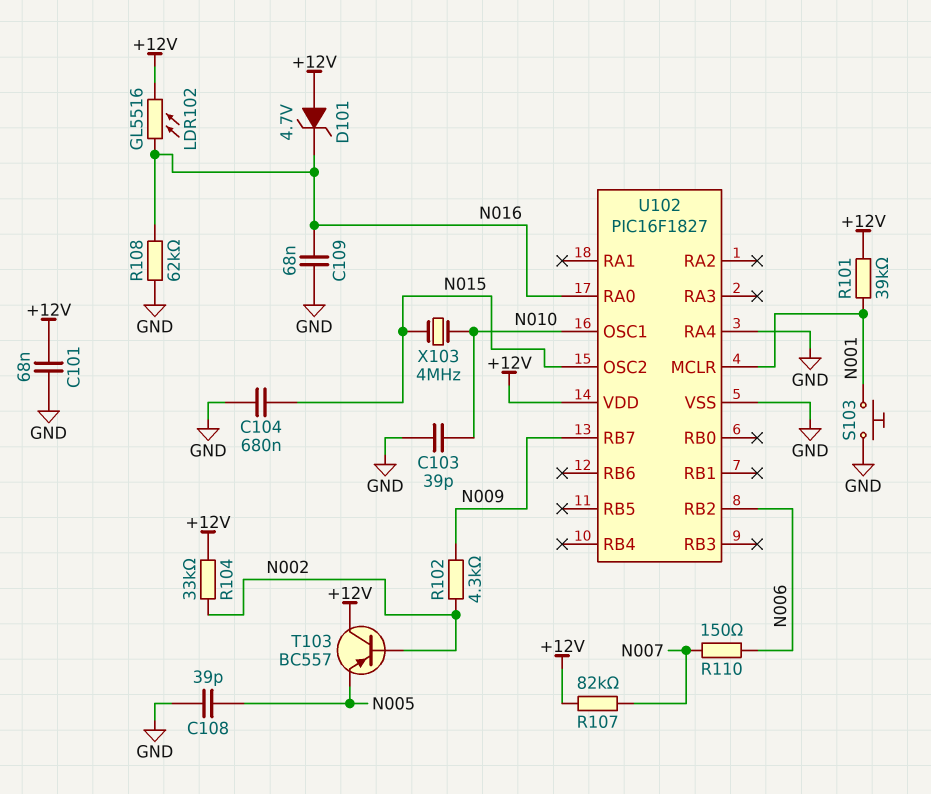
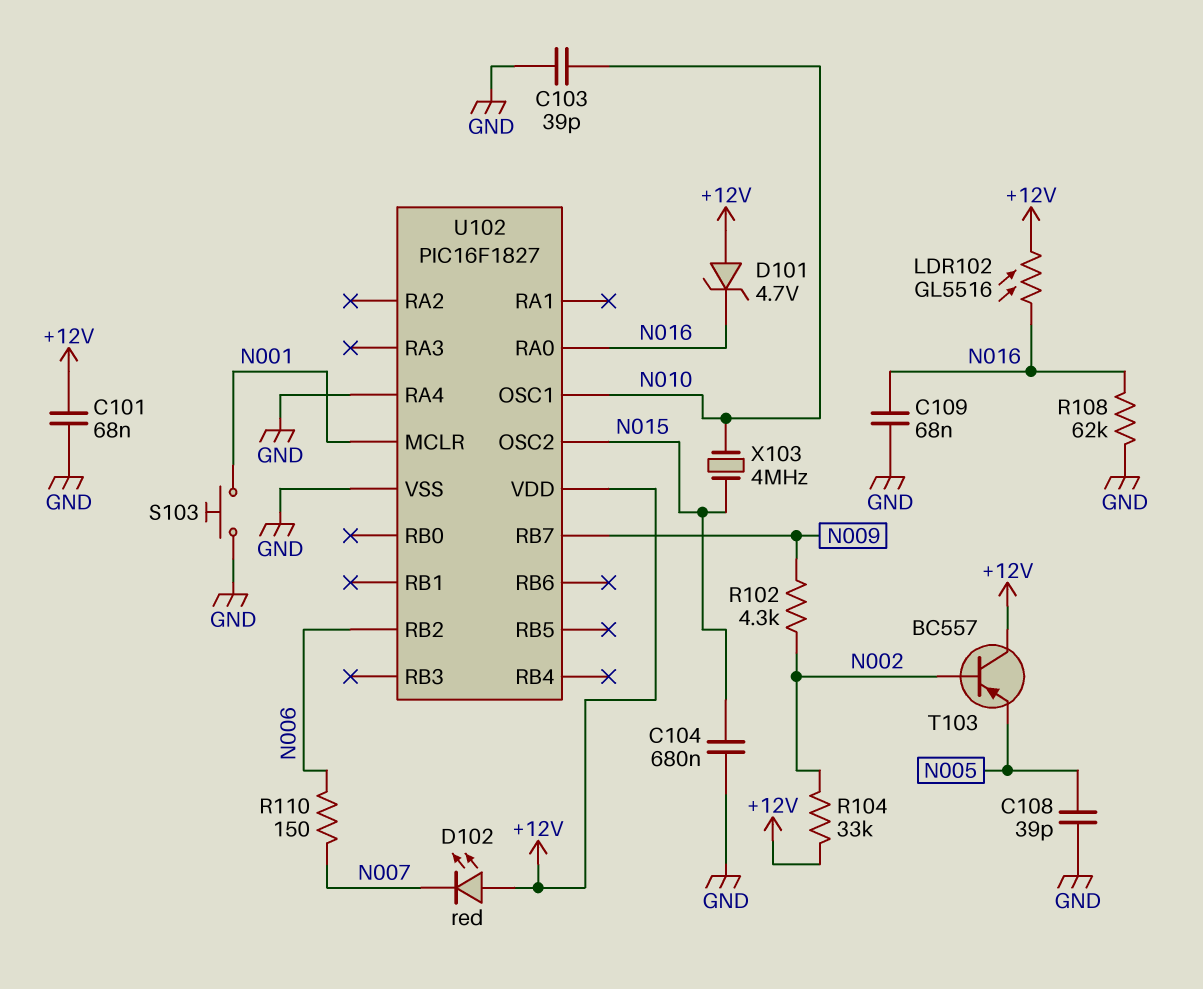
D102: none -> LED red (A +12V, K N007)
R101: 39k (+12V, N001) -> none
R107: 82k (+12V, N007) -> none

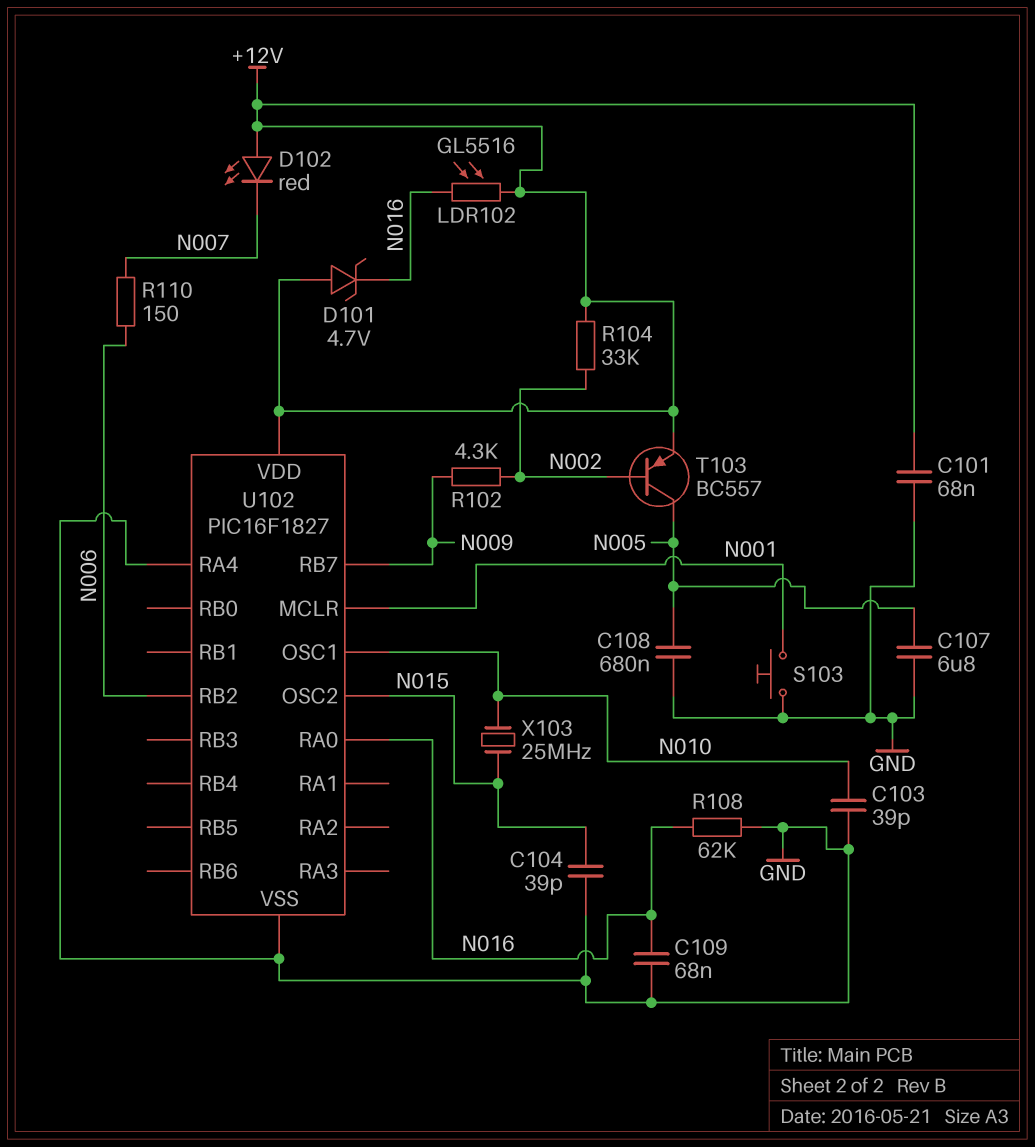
C104: 680nF (GND, N015) -> 39pF (GND, N015)
C107: none -> 6.8uF (GND, N005)
C108: 39pF (GND, N005) -> 680nF (GND, N005)
T103: PNP BC557 (B N002, C +12V, E N005) -> PNP BC557 (B N002, C N005, E +12V)
X103: 4MHz (N010, N015) -> 25MHz (N010, N015)

